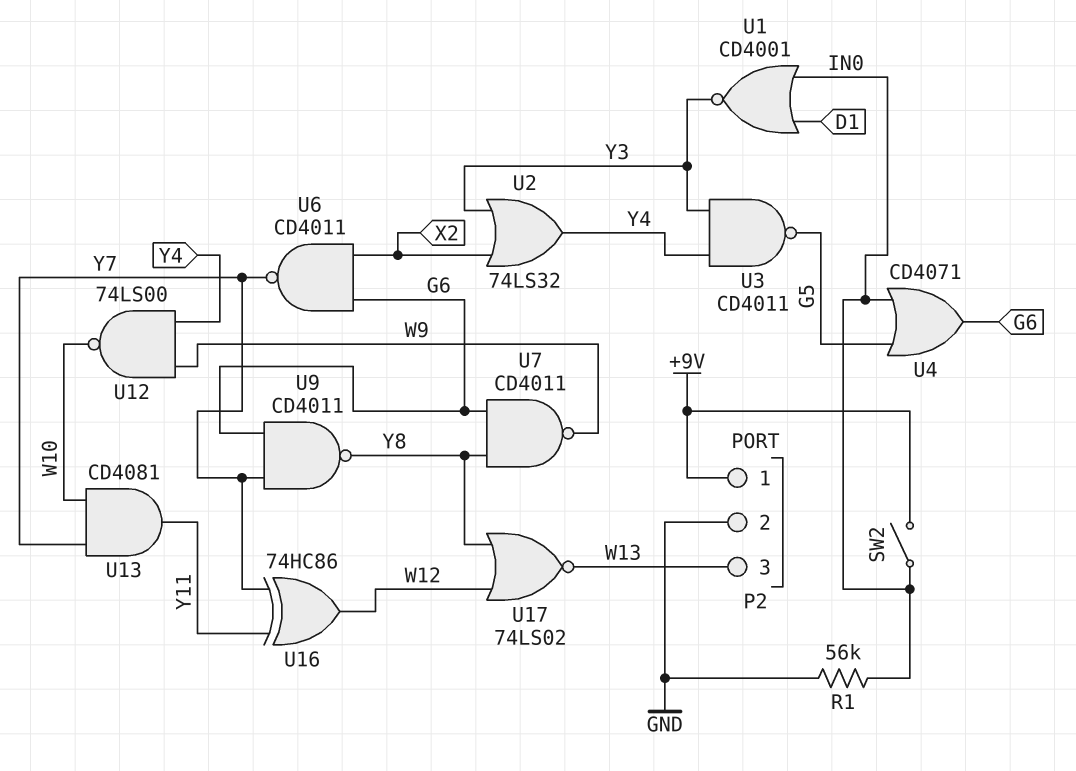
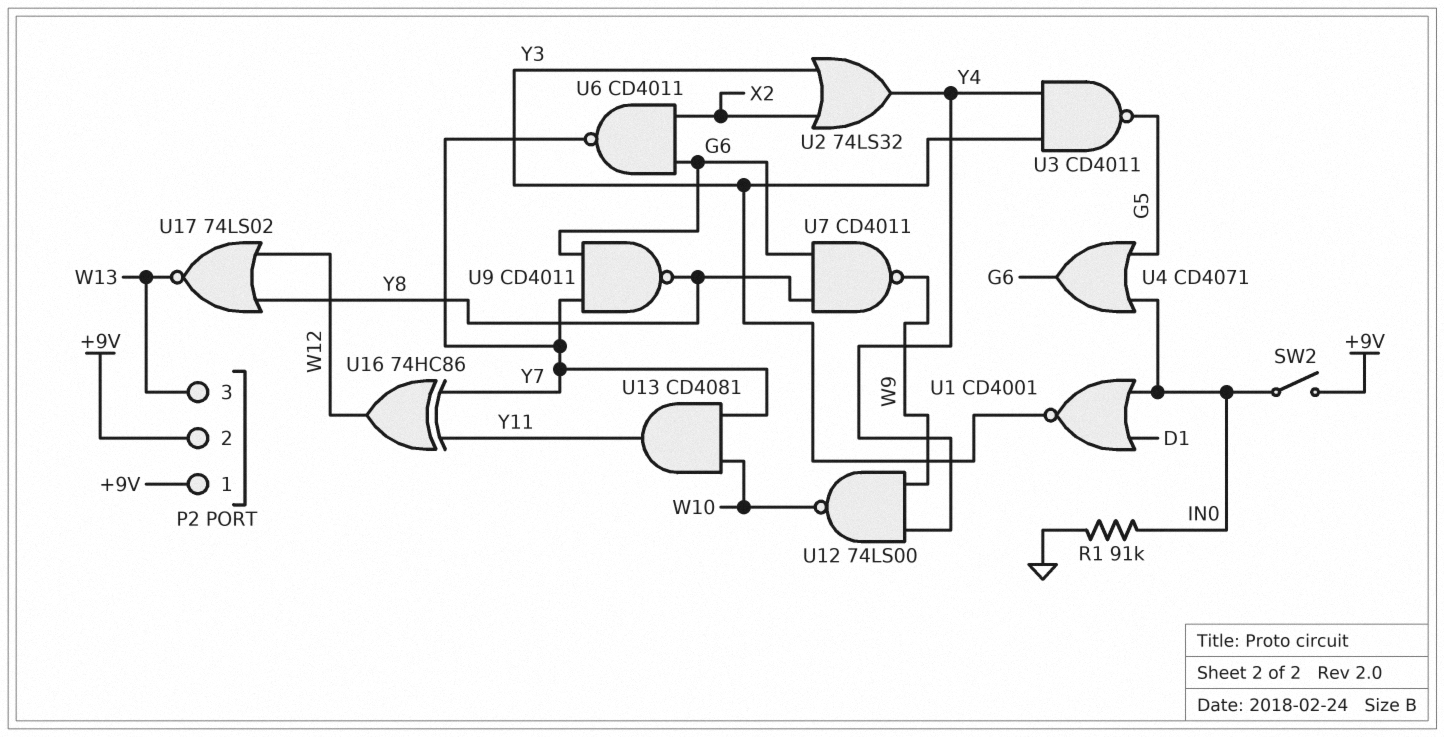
P2 pin 2: GND -> +9V
R1: 56k (GND, IN0) -> 91k (GND, IN0)

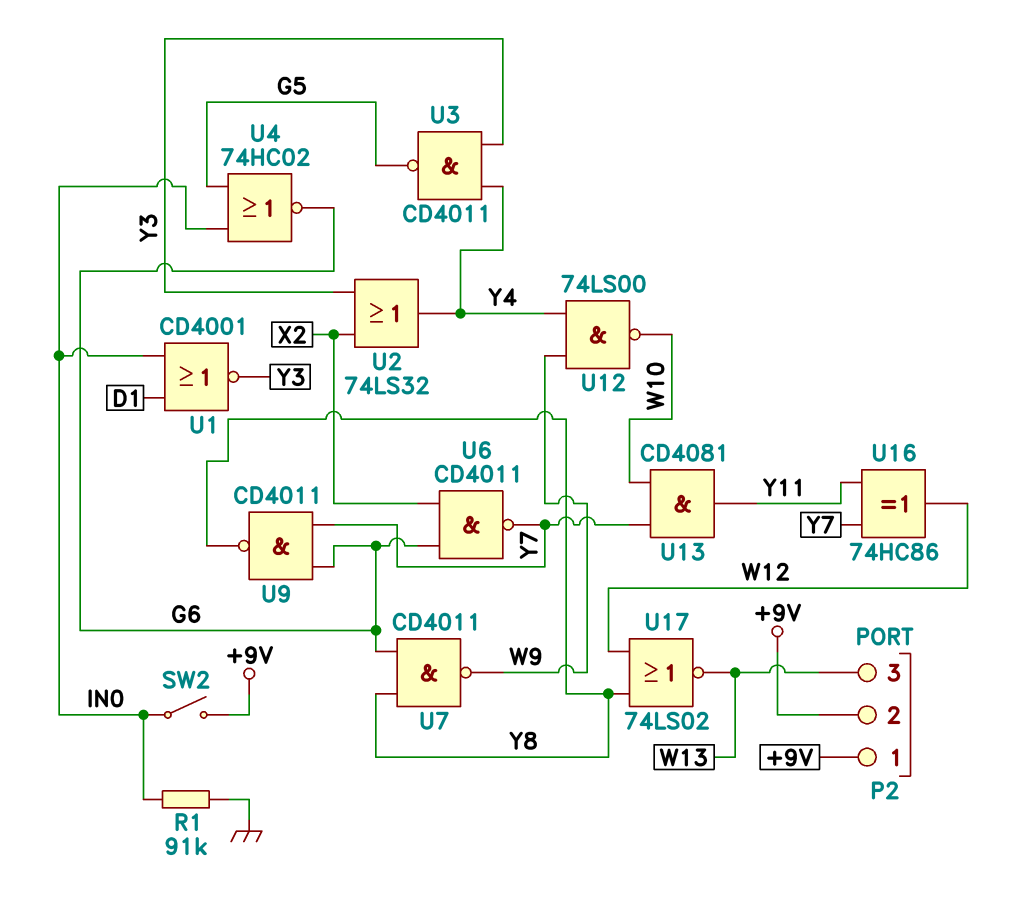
U4: OR CD4071 (in G5, in IN0, out G6) -> NOR 74HC02 (in G5, in IN0, out G6)

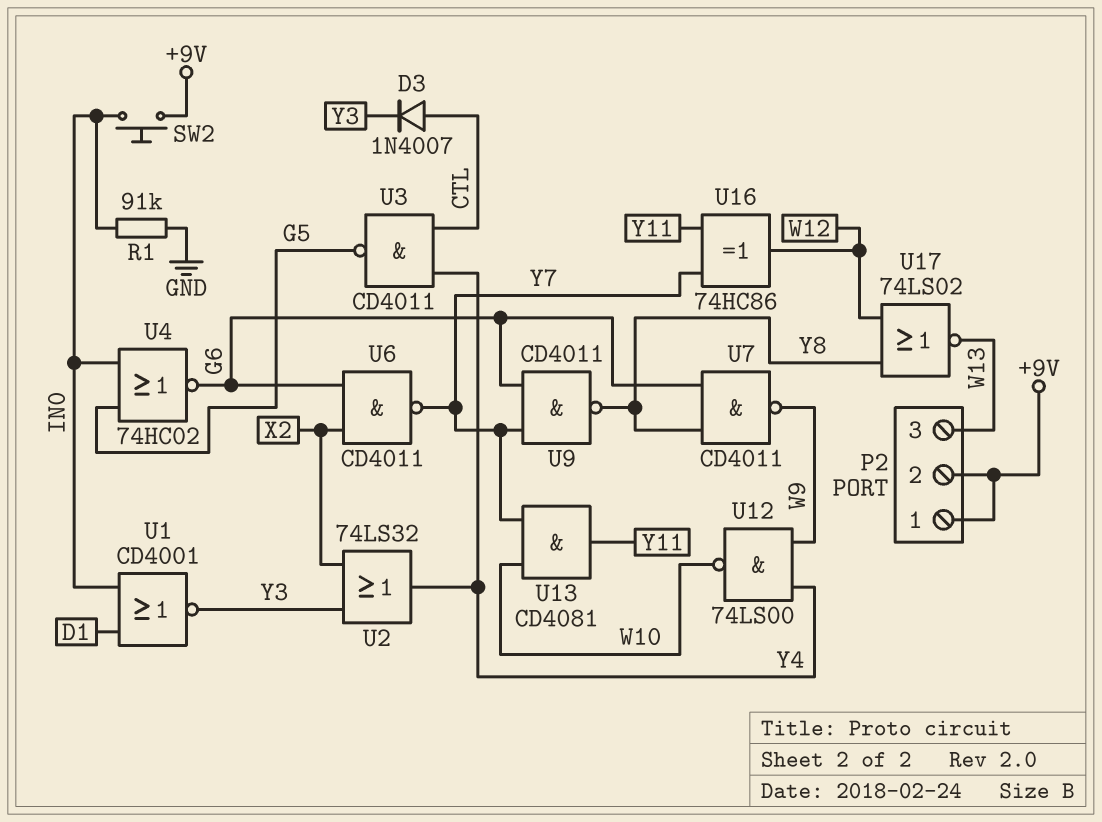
D3: none -> diode 1N4007 (A CTL, K Y3)
SW2: switch (+9V, IN0) -> button (+9V, IN0)
U3: NAND CD4011 (in Y3, in Y4, out G5) -> NAND CD4011 (in CTL, in Y4, out G5)

